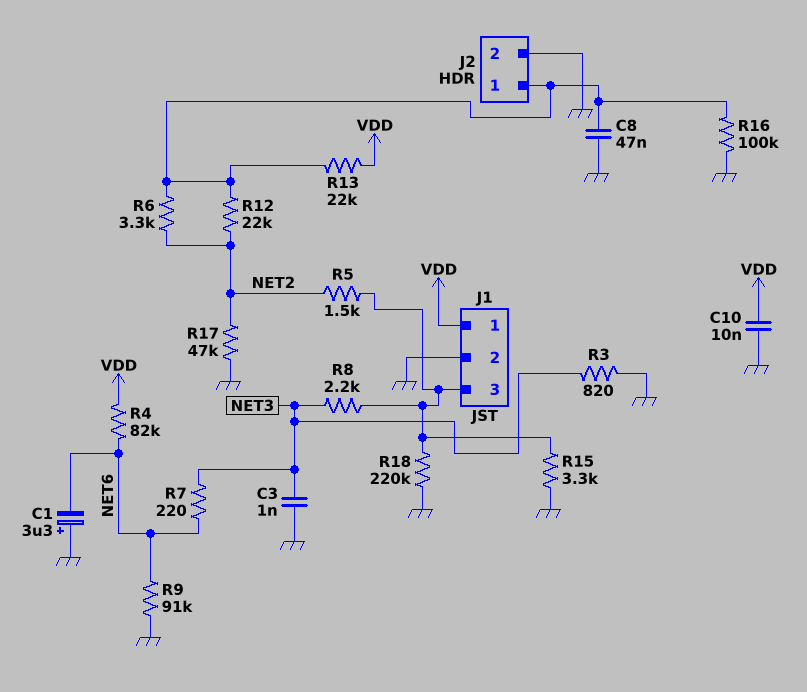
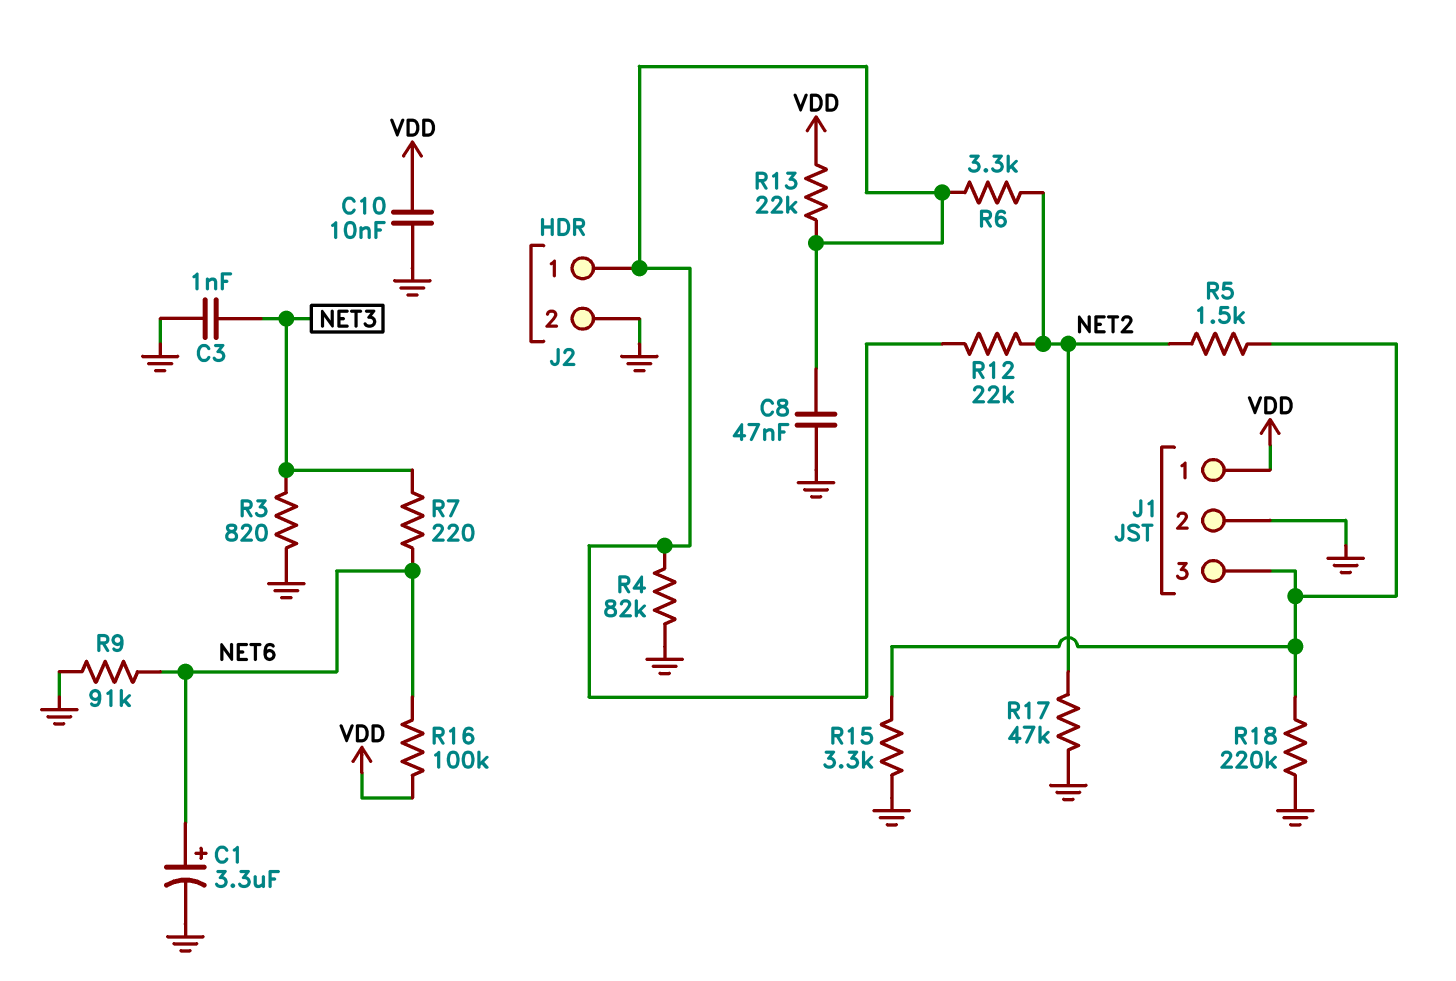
C1: 3.3uF (plus GND, minus NET6) -> 3.3uF (plus NET6, minus GND)
R4: 82k (NET6, VDD) -> 82k (GND, J2/1)
R8: 2.2k (J1/3, NET3) -> none
R16: 100k (GND, J2/1) -> 100k (NET6, VDD)

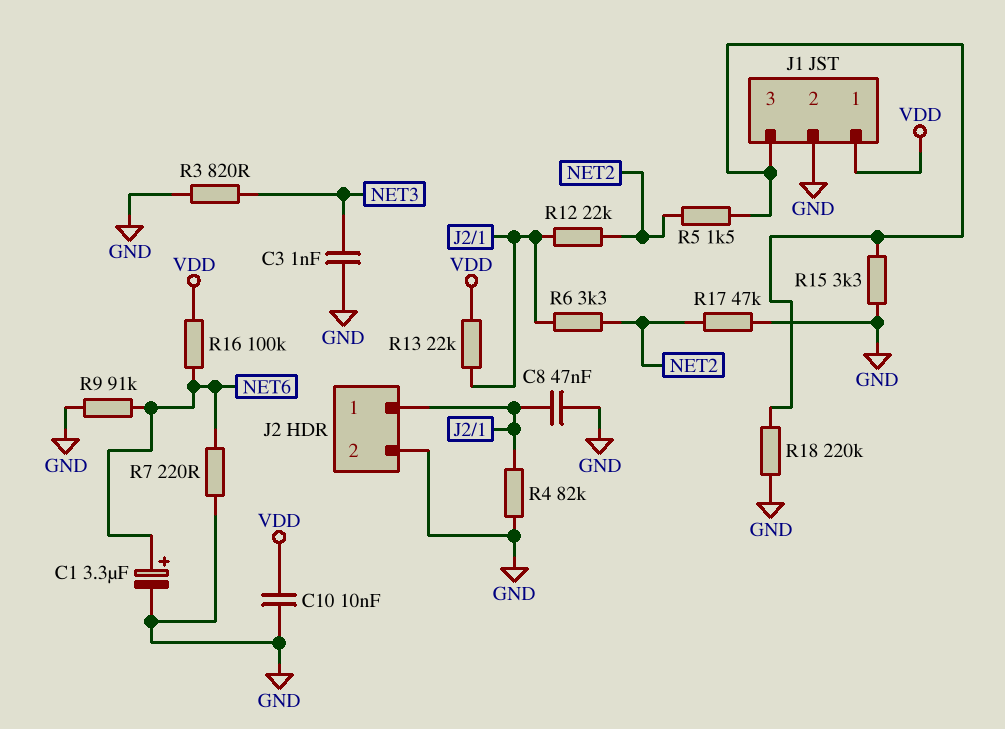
R7: 220 (NET3, NET6) -> 220 (GND, NET6)

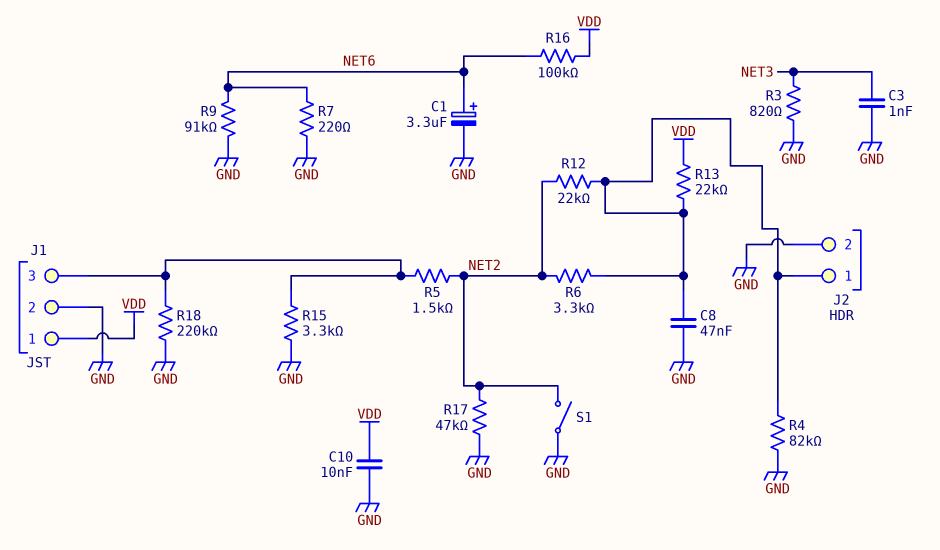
S1: none -> switch (GND, NET2)

